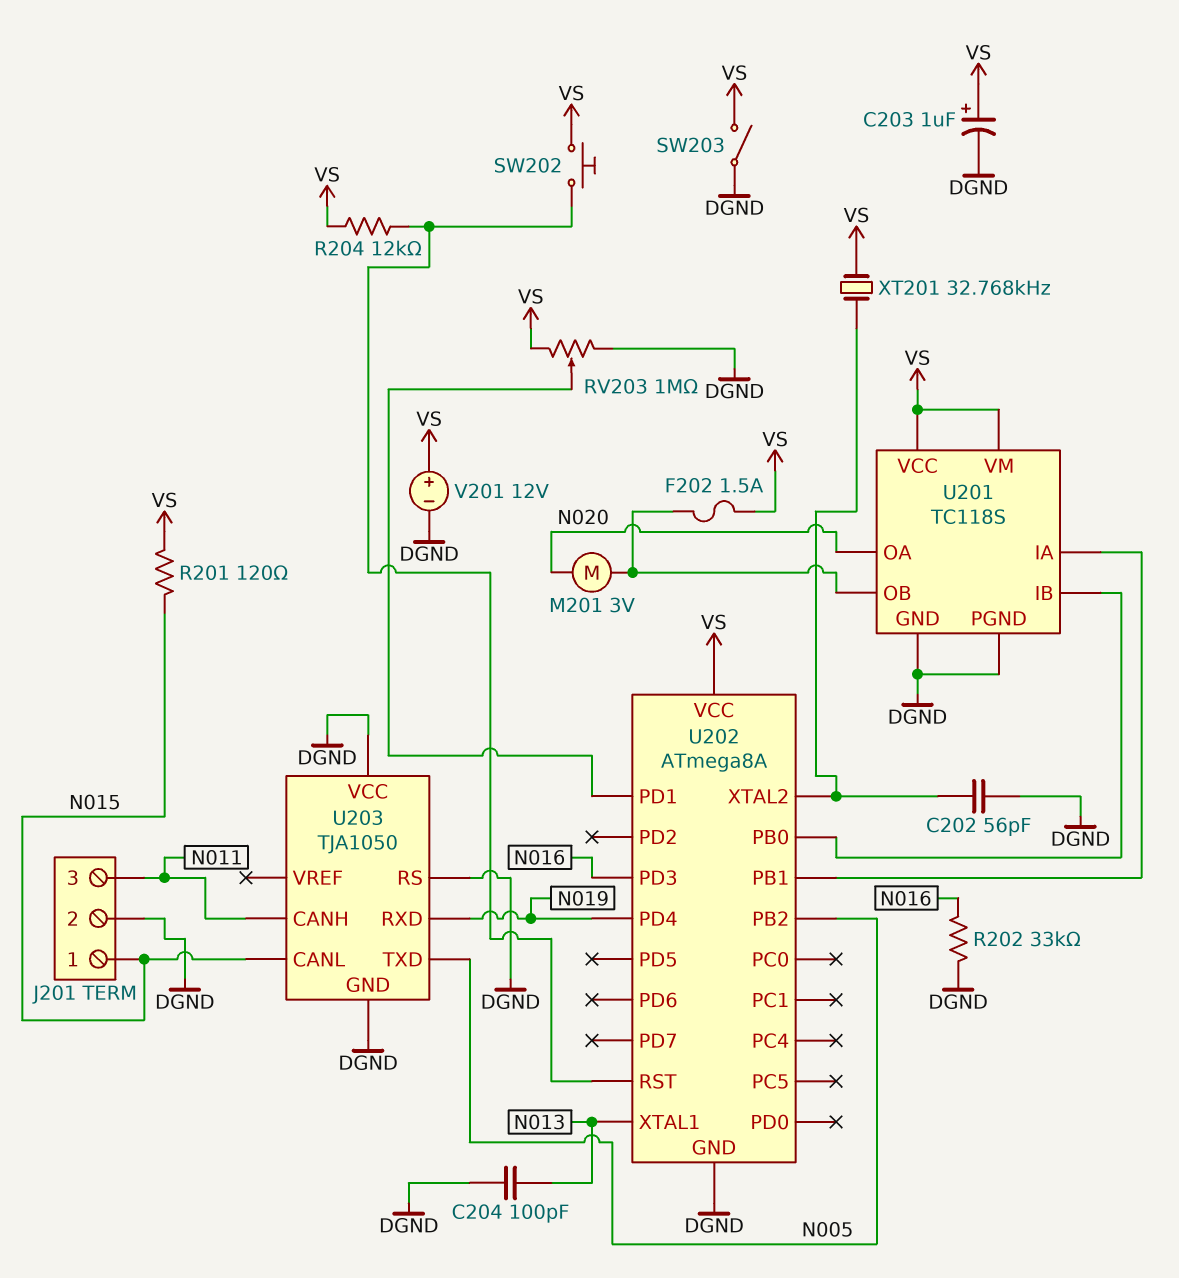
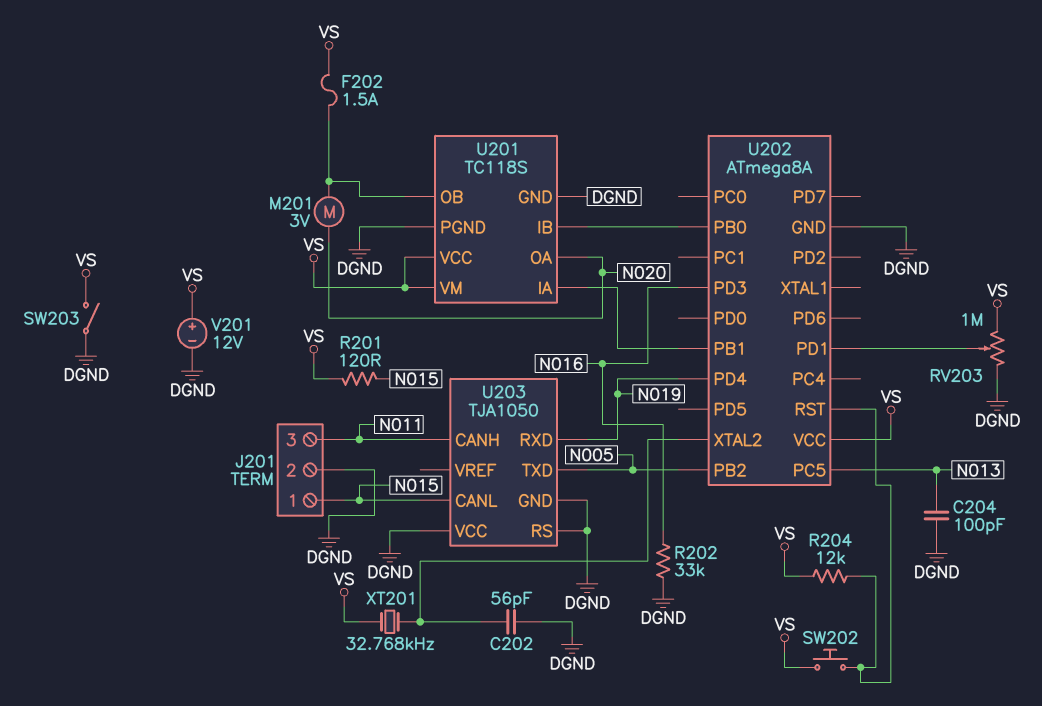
C203: 1uF (plus VS, minus DGND) -> none
U202 pin PC5: none -> N013
U202 pin XTAL1: N013 -> none

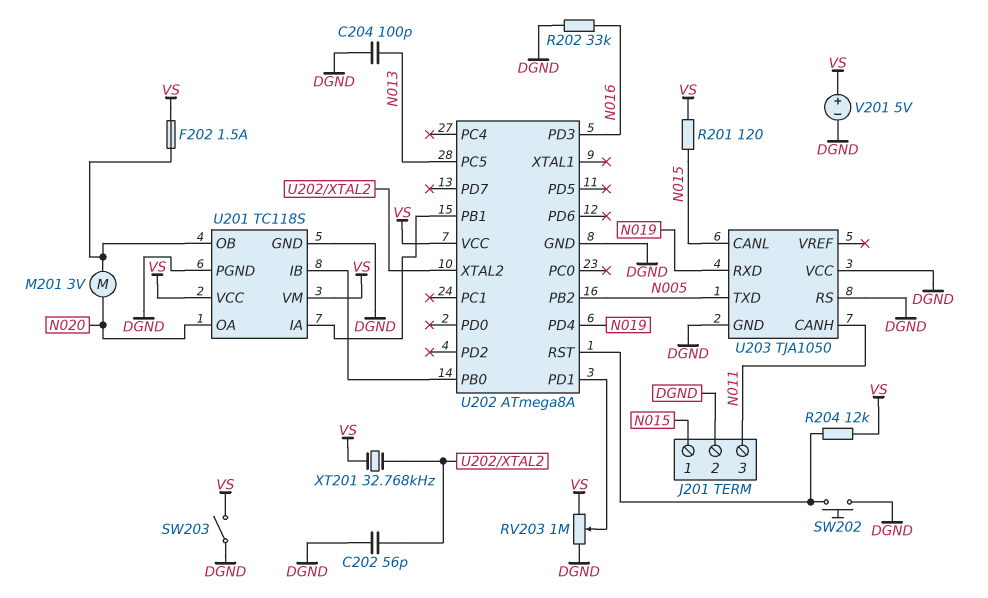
SW202: button (U202/RST, VS) -> button (DGND, U202/RST)
V201: 12V (plus VS, minus DGND) -> 5V (plus VS, minus DGND)

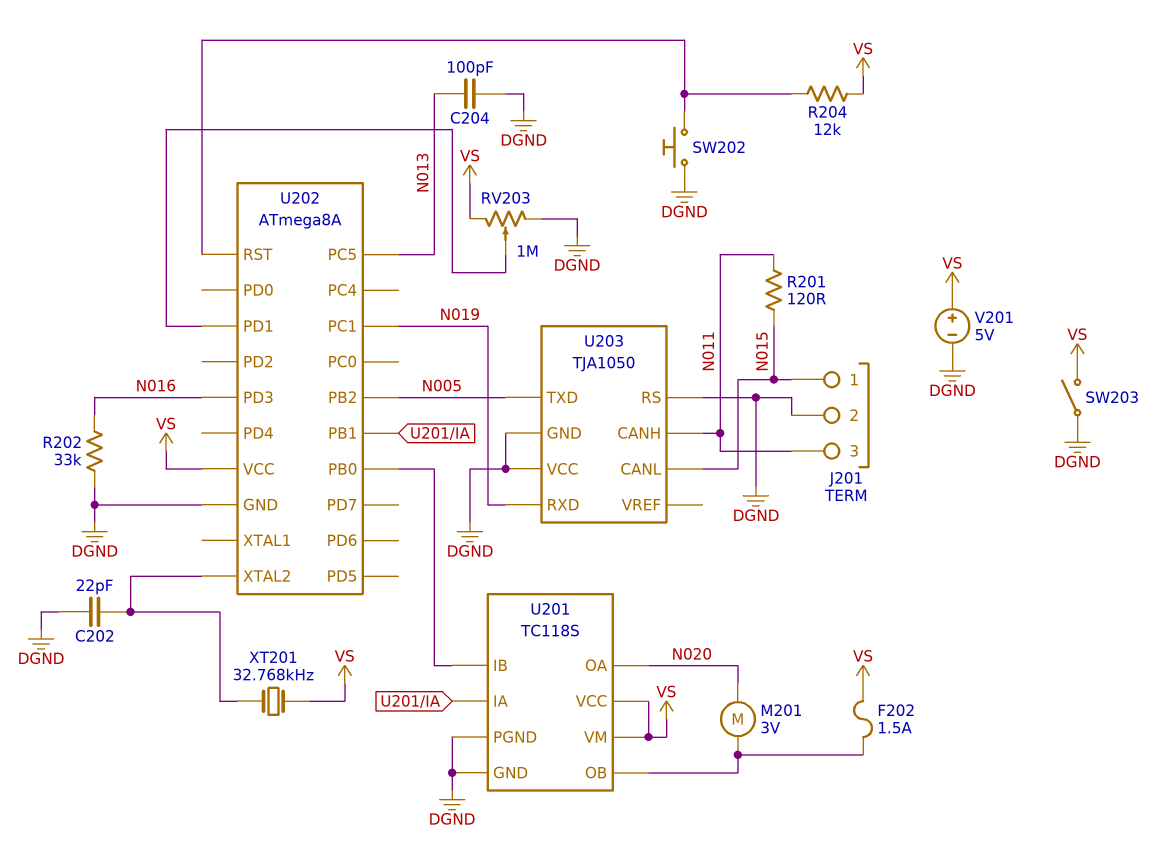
C202: 56pF (DGND, U202/XTAL2) -> 22pF (DGND, U202/XTAL2)
R201: 120 (N015, VS) -> 120 (N011, N015)
U202 pin PC1: none -> N019
U202 pin PD4: N019 -> none

